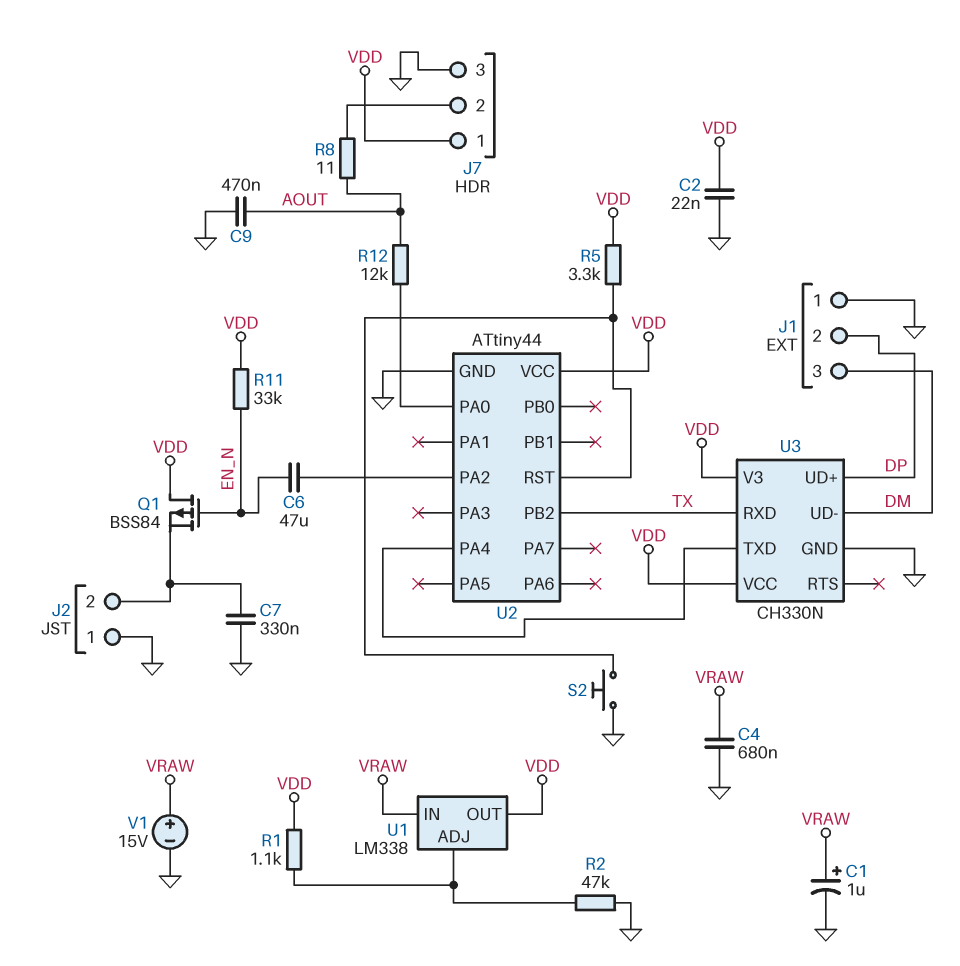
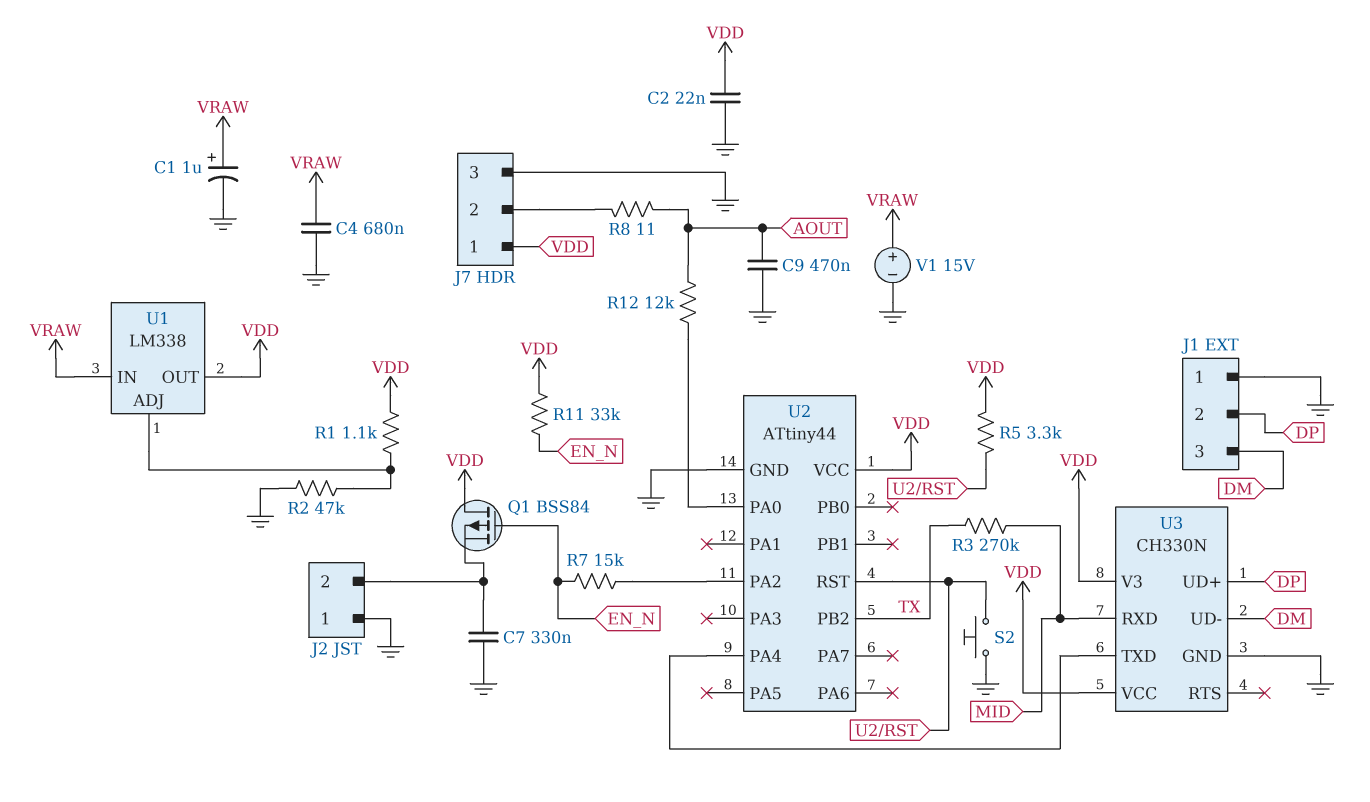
C6: 47uF (EN_N, U2/PA2) -> none
R3: none -> 270k (MID, TX)
R7: none -> 15k (EN_N, U2/PA2)
U3 pin RXD: TX -> MID

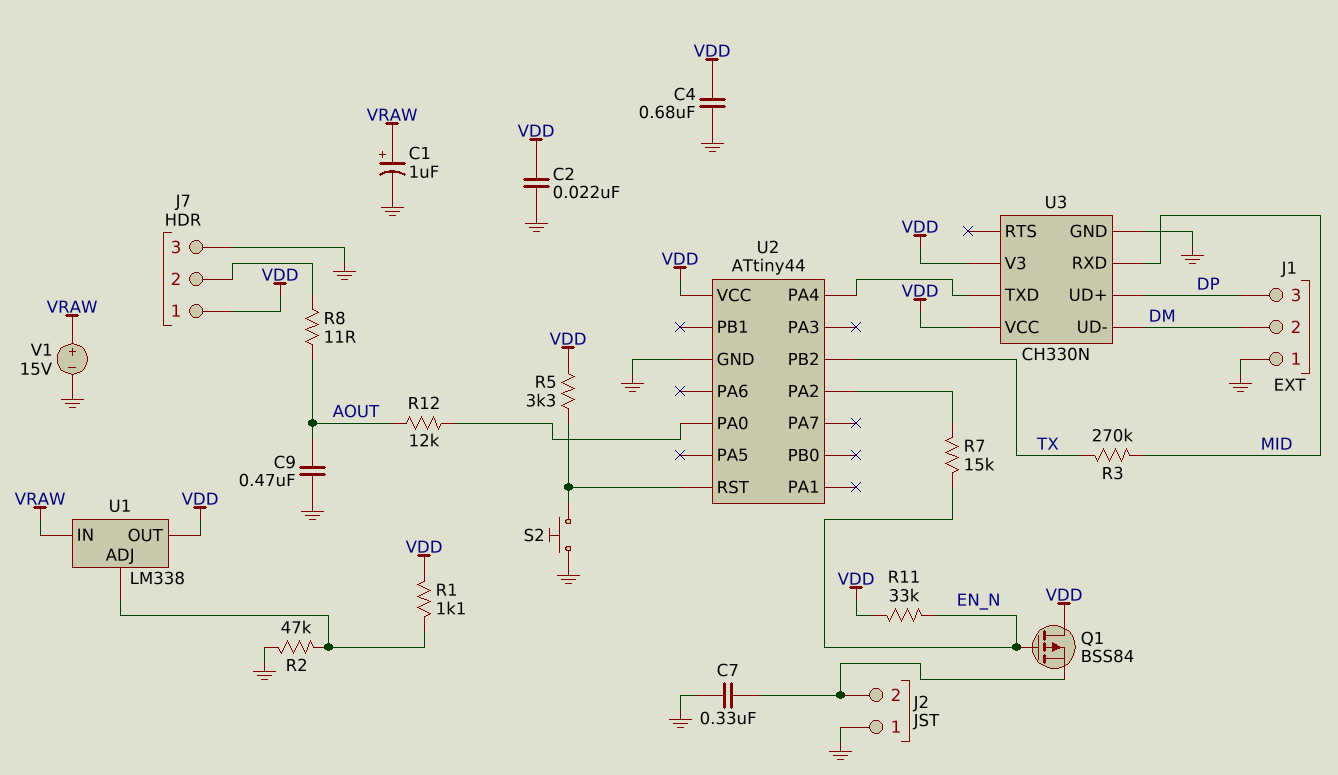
C4: 680nF (GND, VRAW) -> 680nF (GND, VDD)
J1 pin 2: DP -> DM
J1 pin 3: DM -> DP

